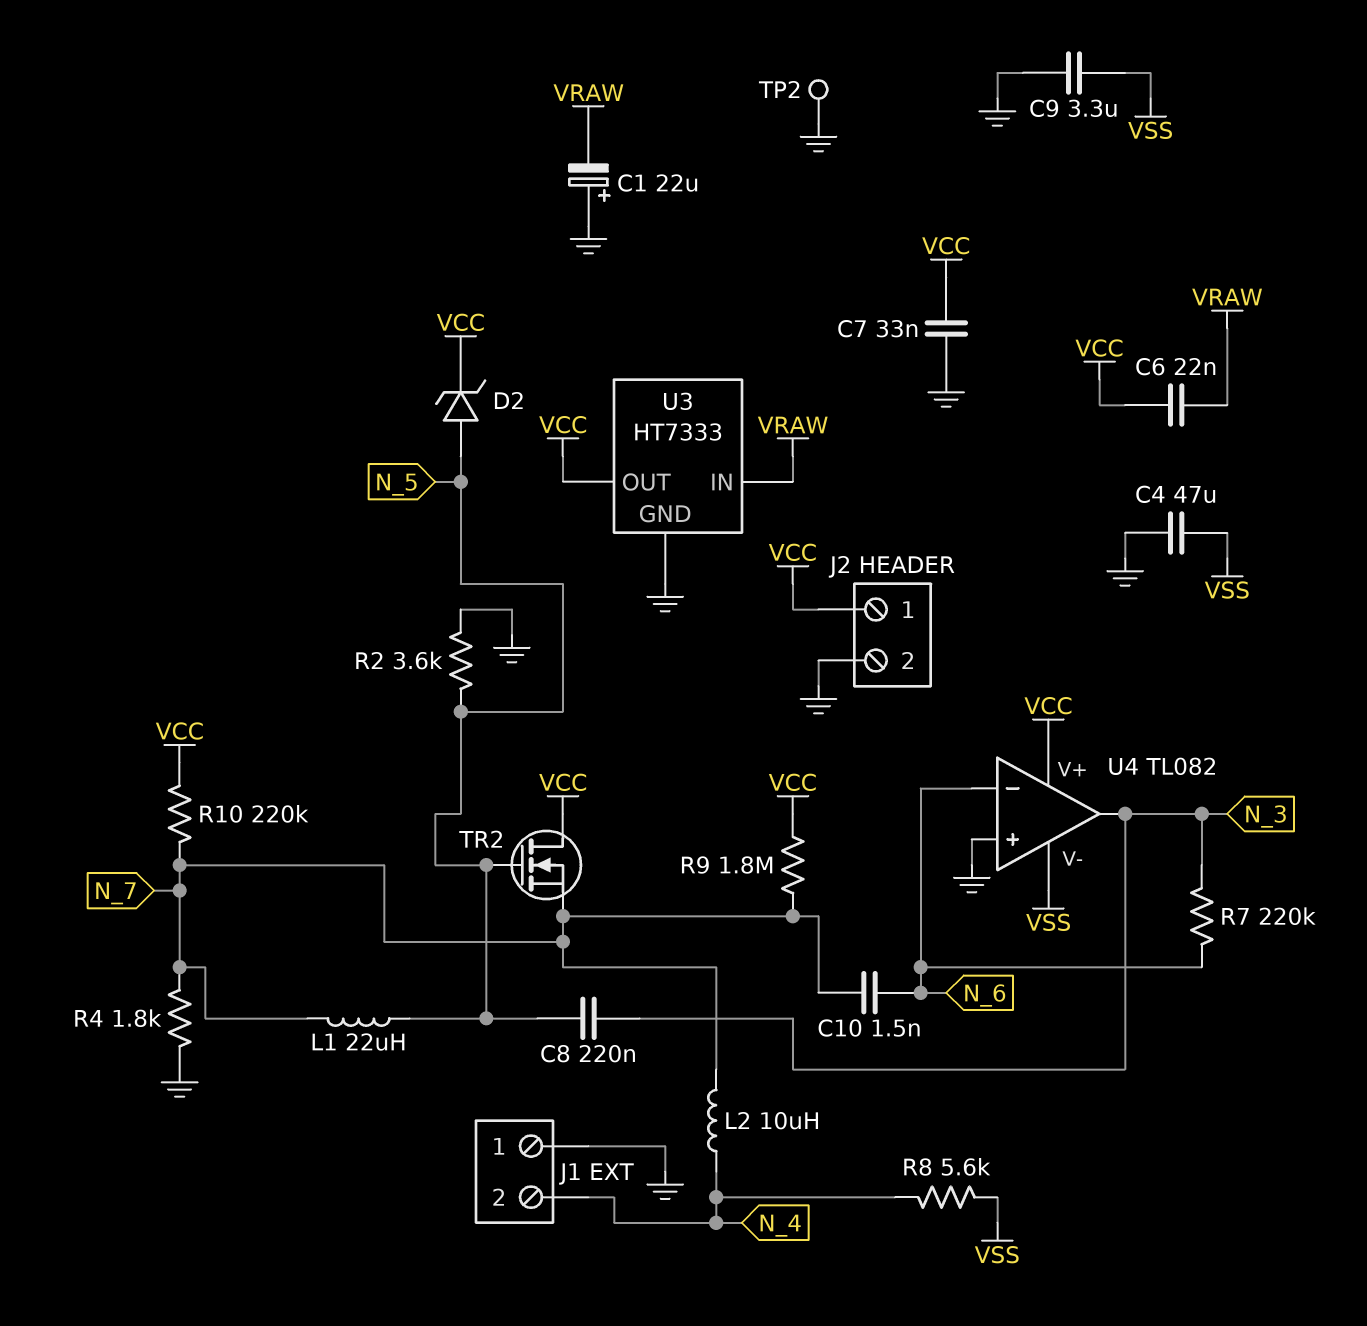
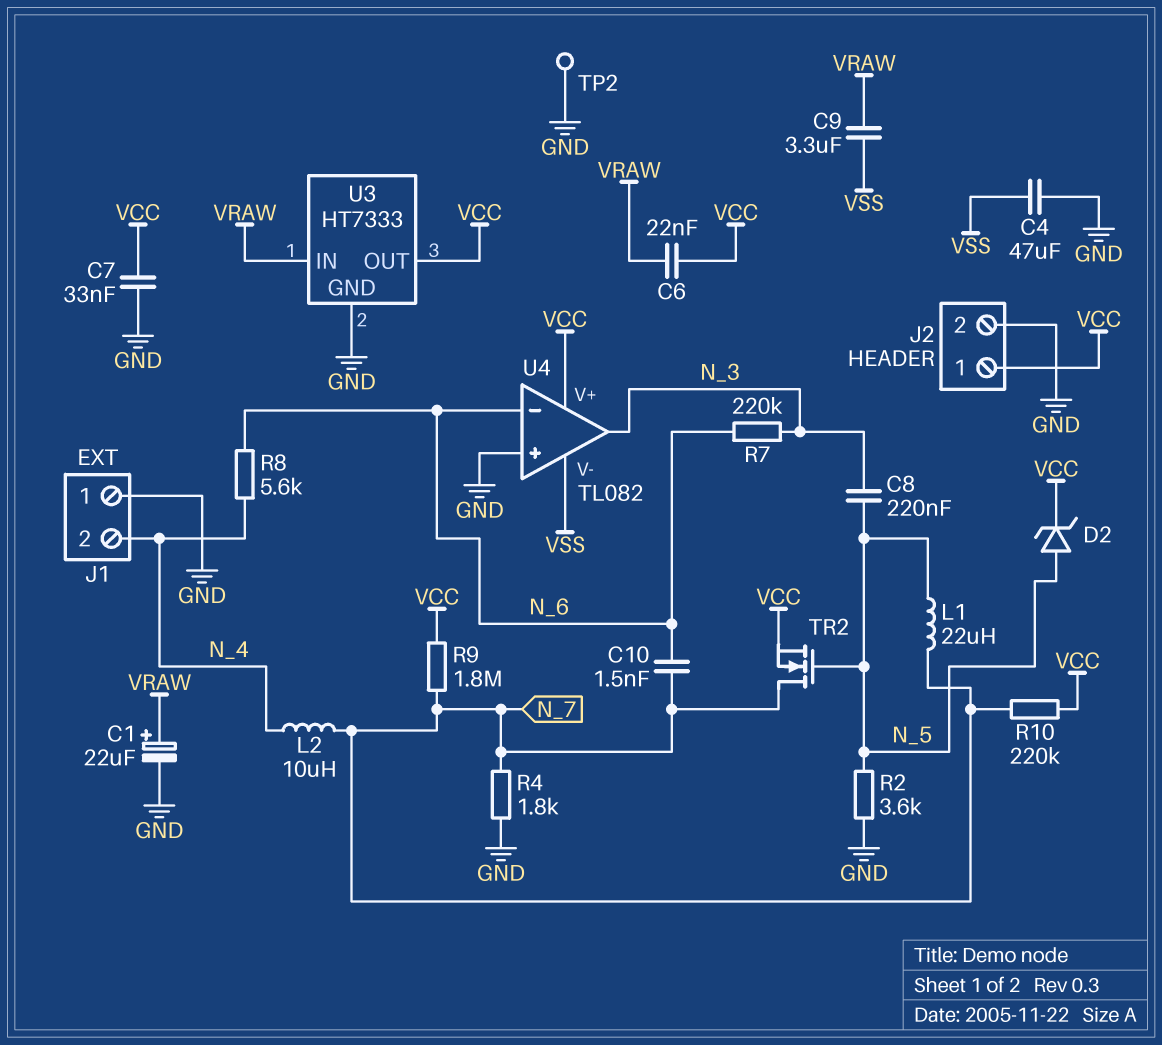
C1: 22uF (plus GND, minus VRAW) -> 22uF (plus VRAW, minus GND)
C9: 3.3uF (GND, VSS) -> 3.3uF (VRAW, VSS)
R8: 5.6k (N_4, VSS) -> 5.6k (N_4, N_6)
TR2: NMOS (G N_5, D VCC, S N_7) -> NMOS (G N_5, D N_7, S VCC)

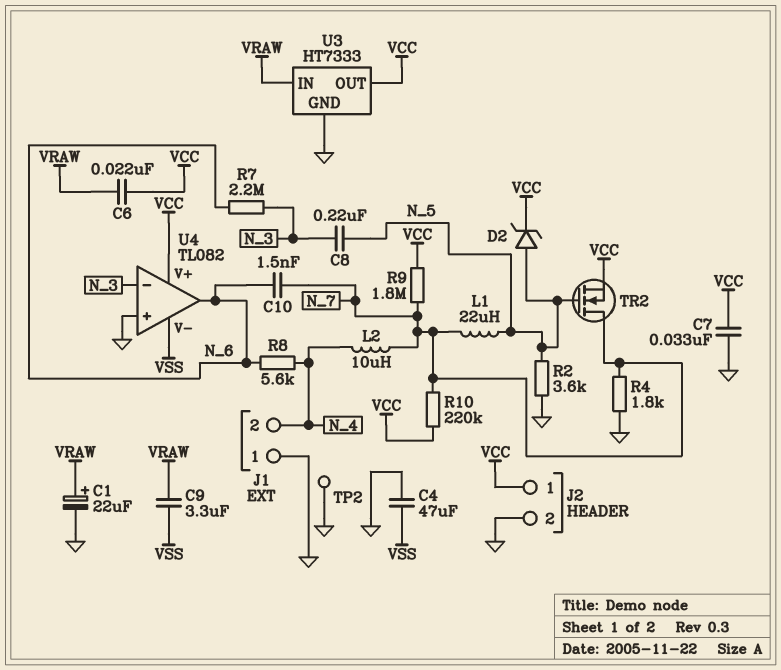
R7: 220k (N_3, N_6) -> 2.2M (N_3, N_6)
U4 pin in-: N_6 -> N_3
U4 pin out: N_3 -> N_6

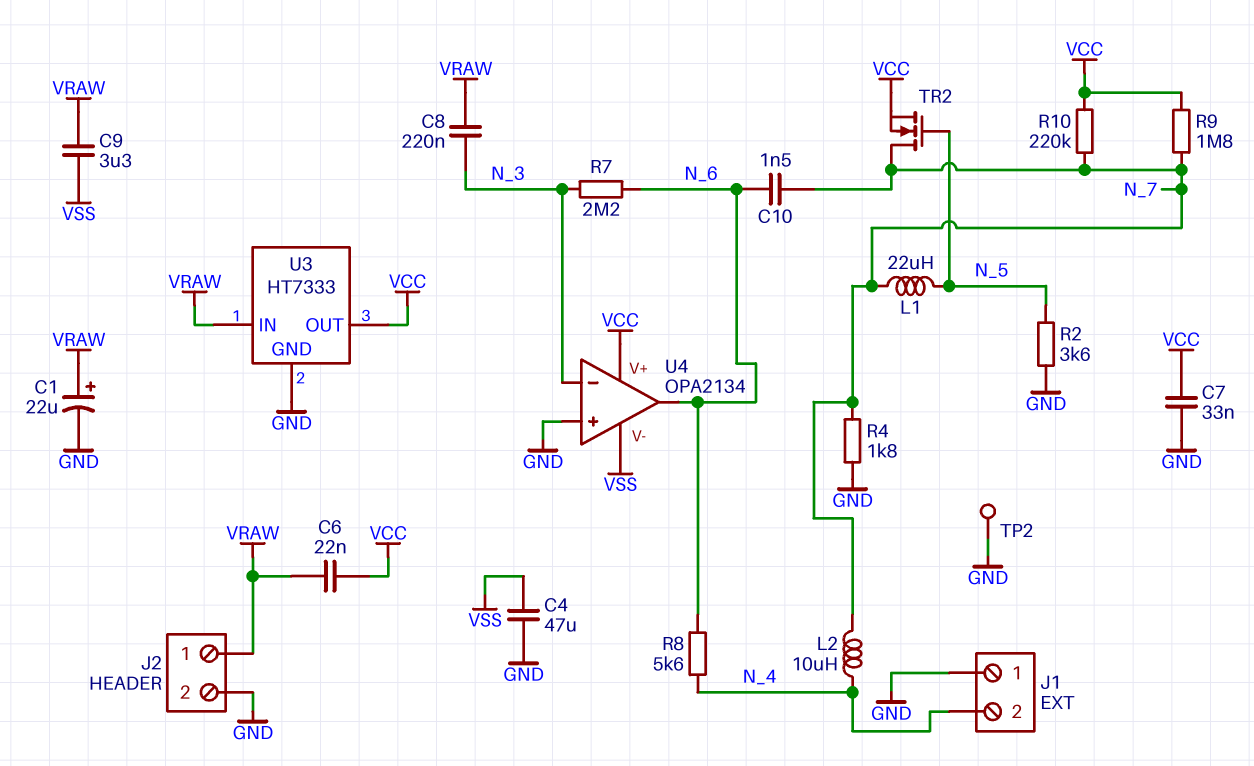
C8: 220nF (N_3, N_5) -> 220nF (N_3, VRAW)
D2: zener (A N_5, K VCC) -> none
J2 pin 1: VCC -> VRAW
U4: TL082 -> OPA2134

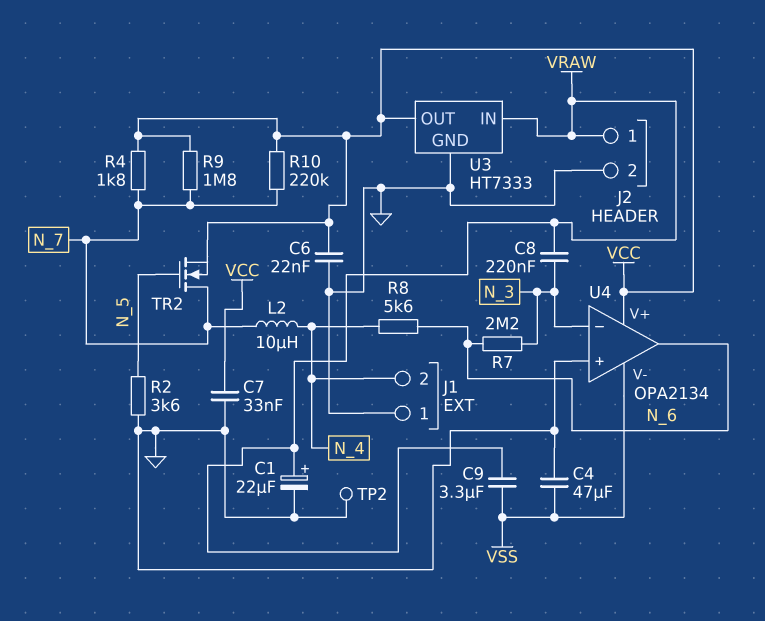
C6: 22nF (VCC, VRAW) -> 22nF (GND, VCC)
C10: 1.5nF (N_6, N_7) -> none
L1: 22uH (N_5, N_7) -> none
R4: 1.8k (GND, N_7) -> 1.8k (N_7, VCC)

